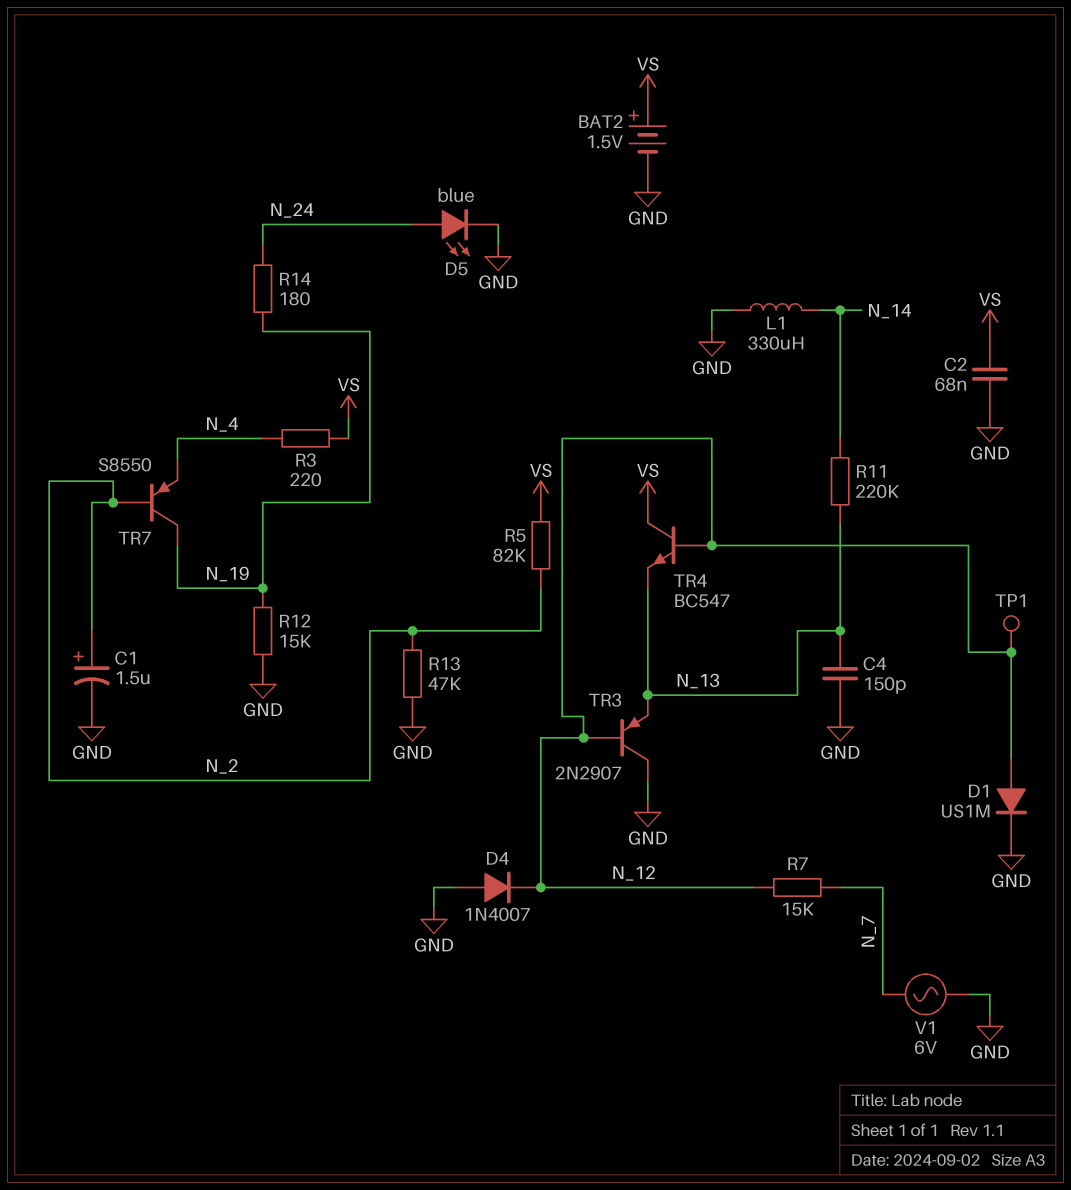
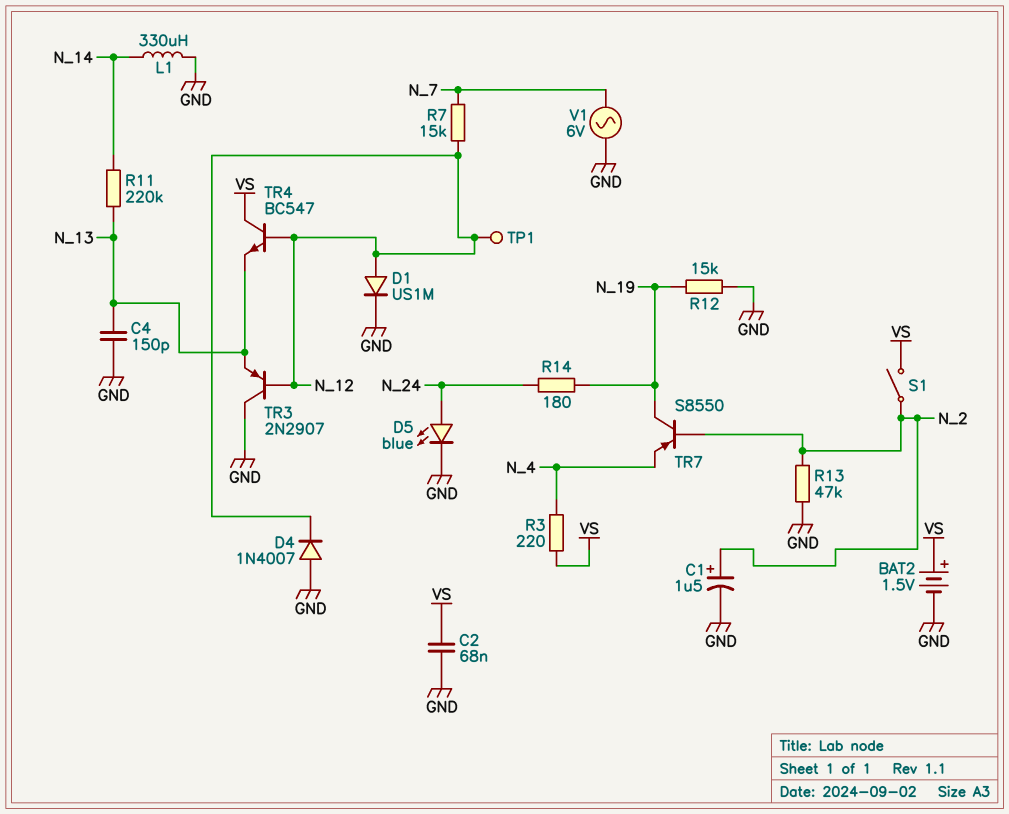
R5: 82k (N_2, VS) -> none
S1: none -> switch (N_2, VS)

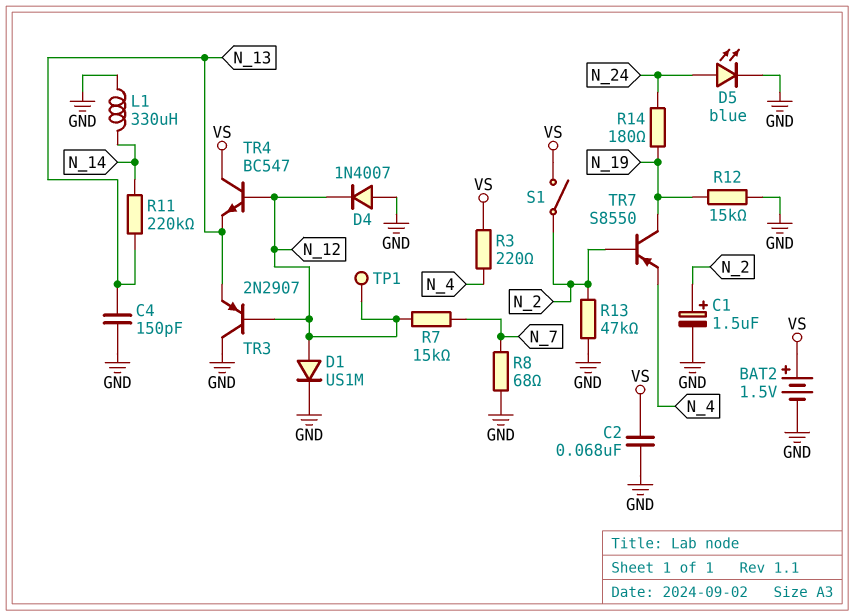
R8: none -> 68 (GND, N_7)
V1: AC 6V (GND, N_7) -> none

